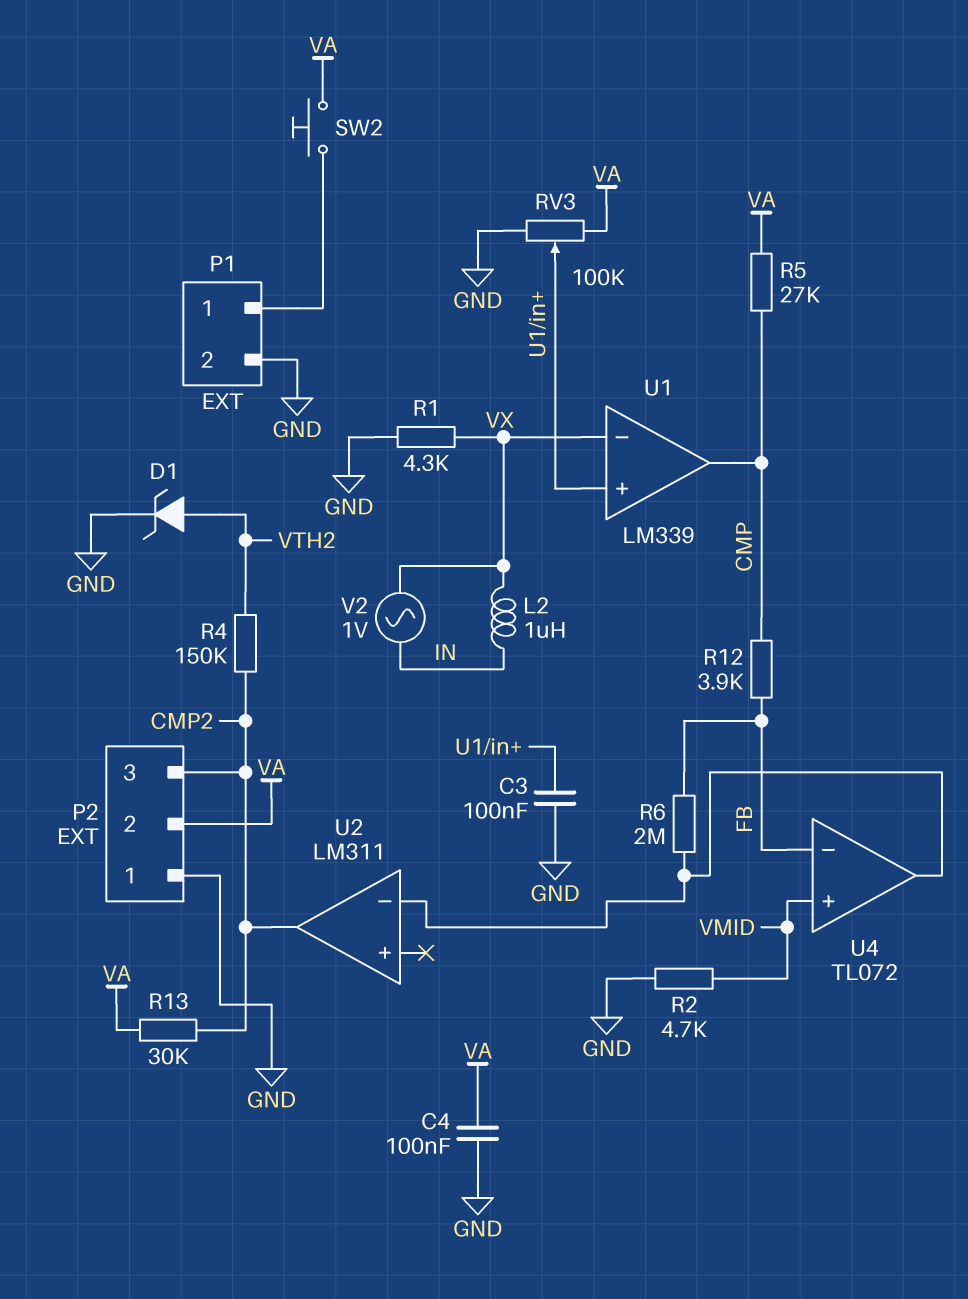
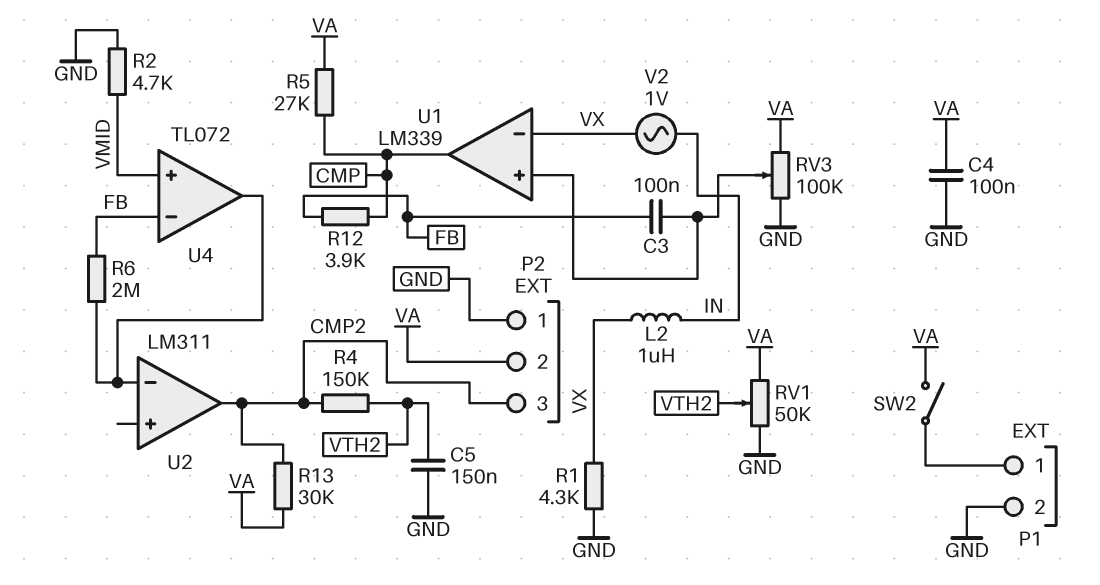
C3: 100nF (GND, U1/in+) -> 100nF (FB, U1/in+)
C5: none -> 150nF (GND, VTH2)
D1: zener (A VTH2, K GND) -> none
RV1: none -> 50k (GND, VA, wiper VTH2)
SW2: button (P1/1, VA) -> switch (P1/1, VA)

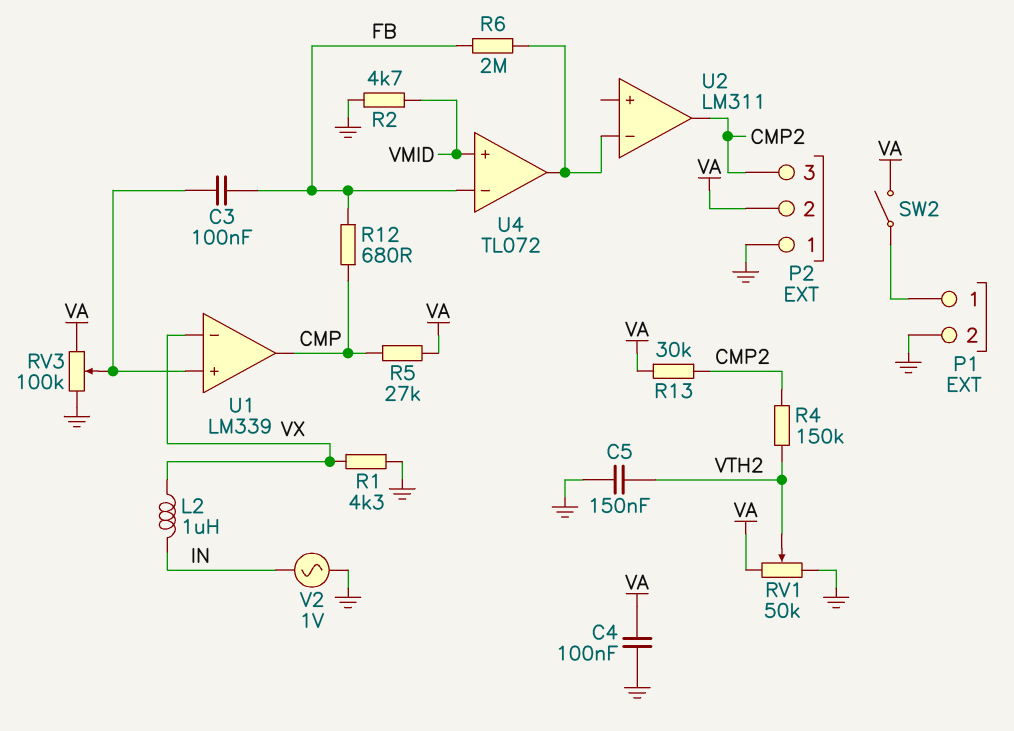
R12: 3.9k (CMP, FB) -> 680 (CMP, FB)
V2: AC 1V (IN, VX) -> AC 1V (GND, IN)

